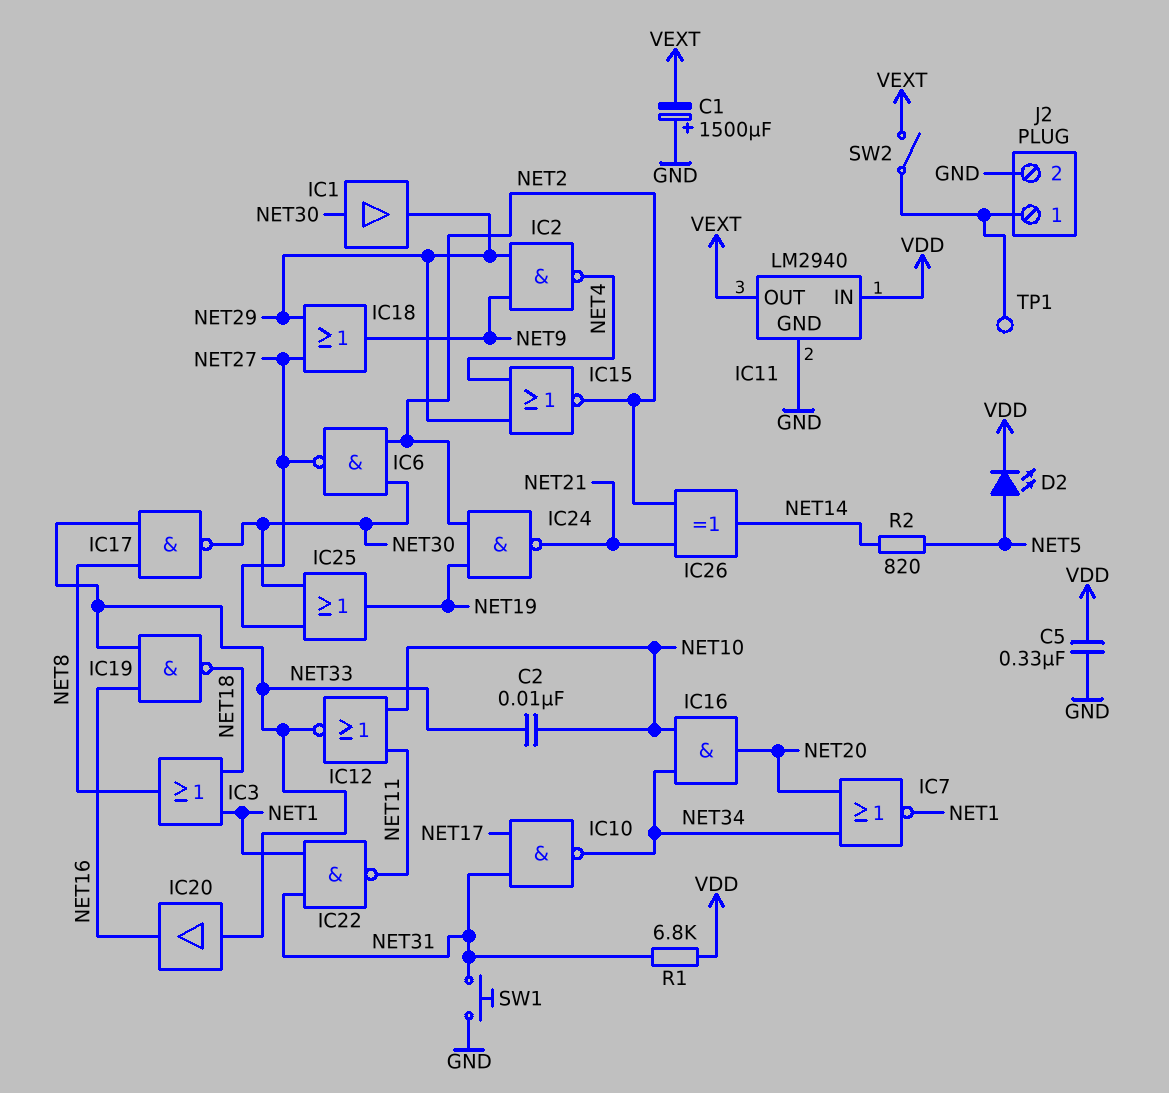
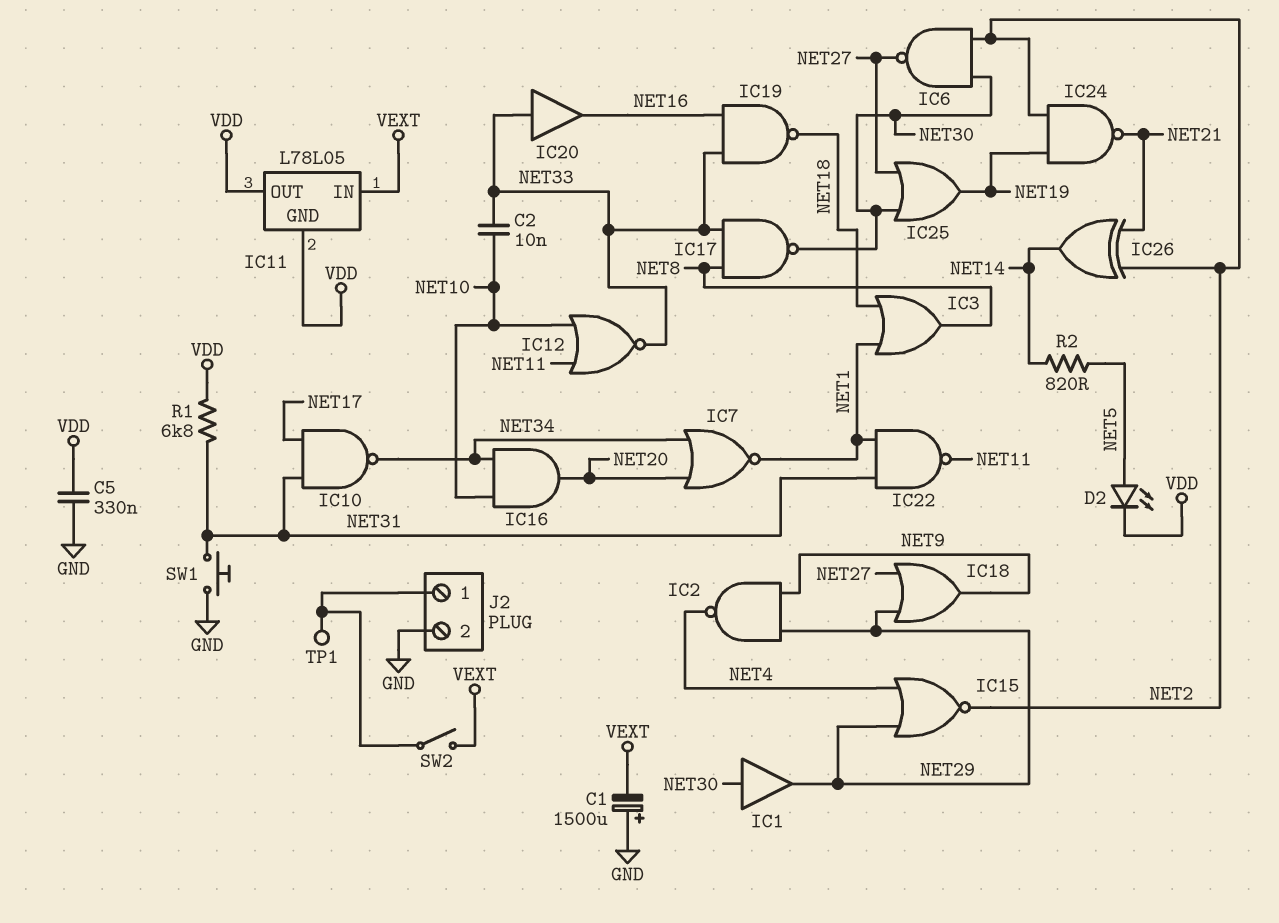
IC11: LM2940 -> L78L05
IC11 pin GND: GND -> VDD
IC11 pin IN: VDD -> VEXT
IC11 pin OUT: VEXT -> VDD

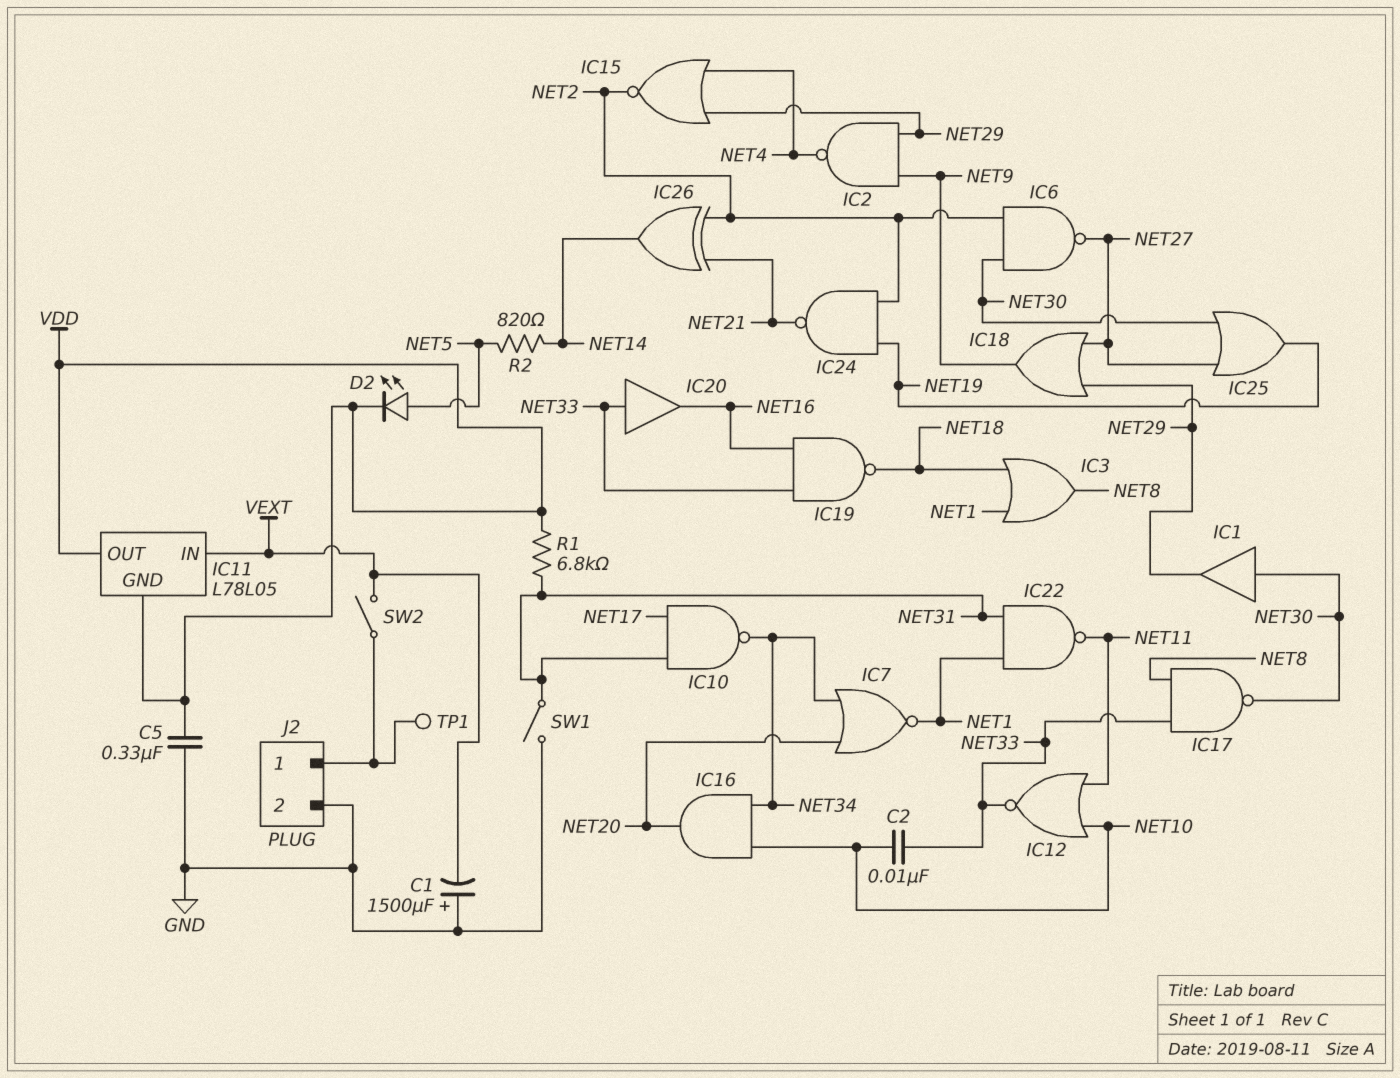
SW1: button (GND, NET31) -> switch (GND, NET31)

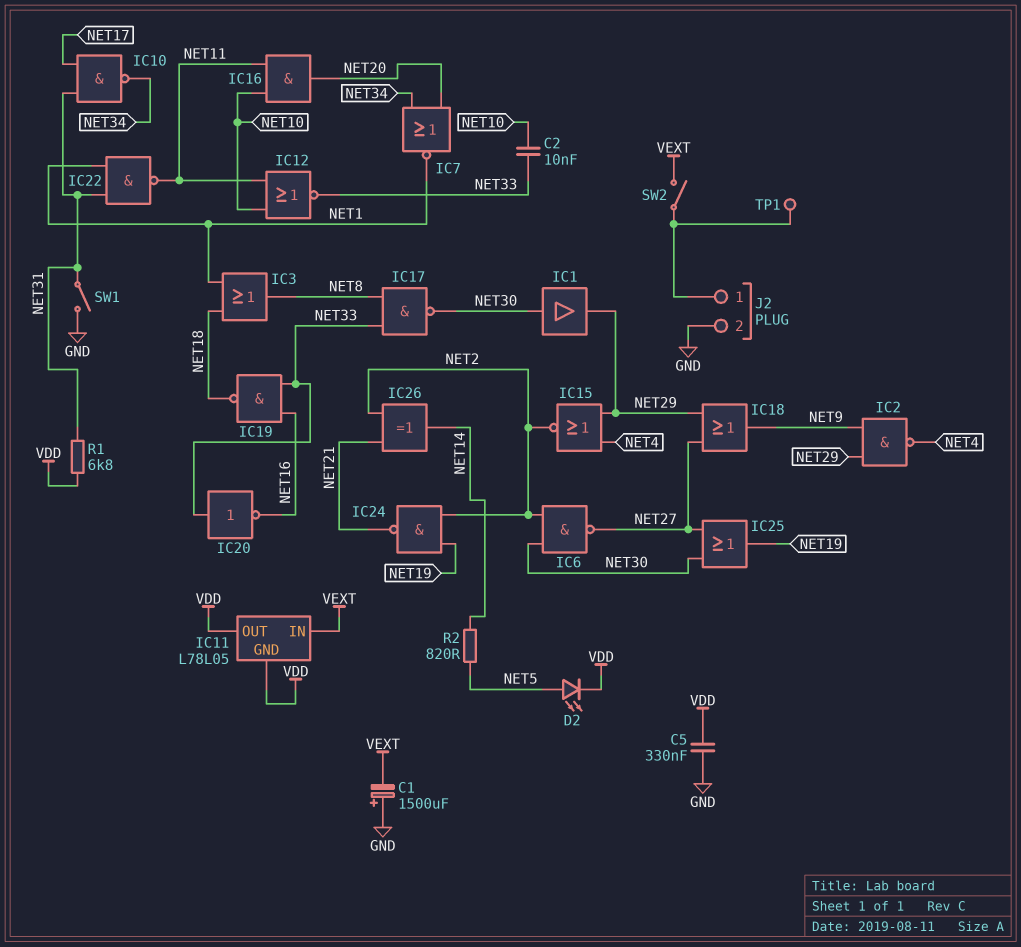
IC16: AND (in NET10, in NET34, out NET20) -> AND (in NET10, in NET11, out NET20)
IC20: buffer (in NET33, out NET16) -> NOT (in NET33, out NET16)

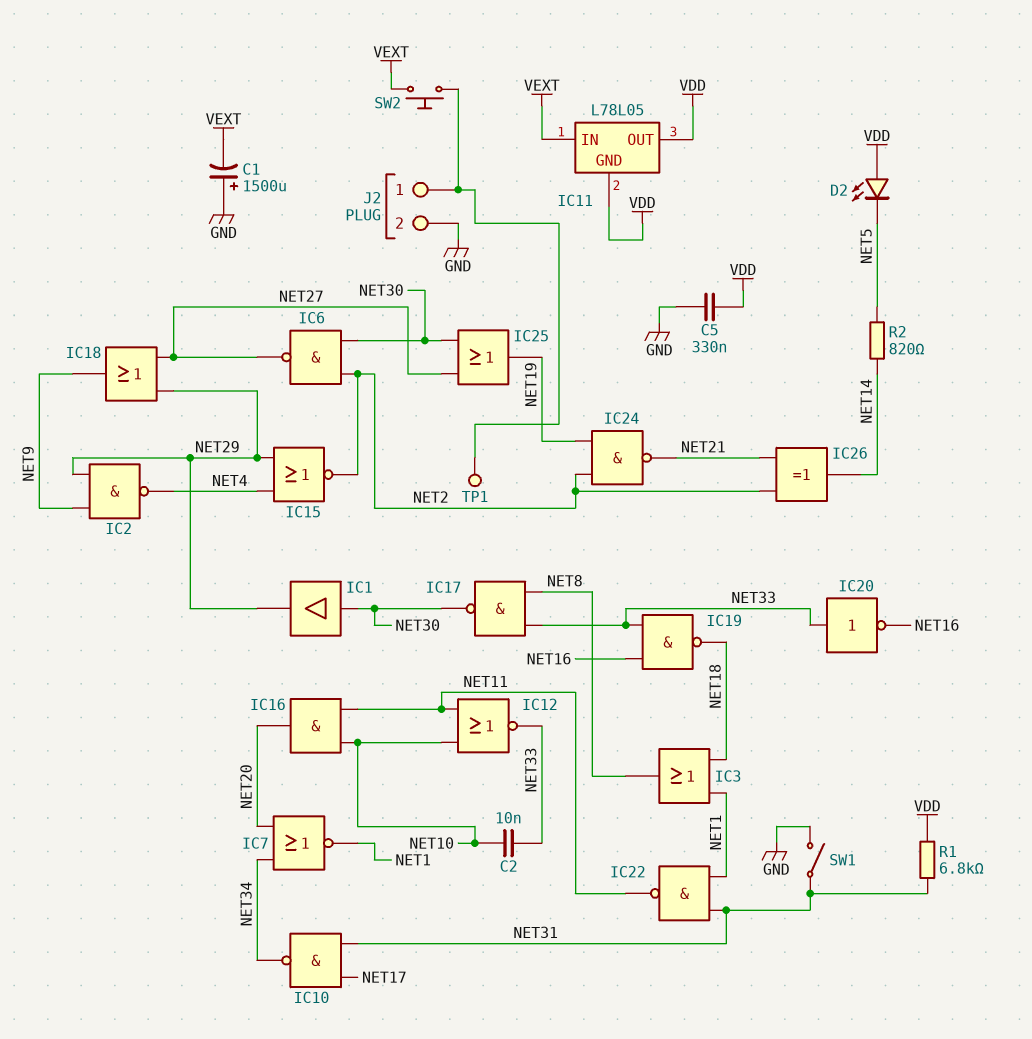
D2: LED (A NET5, K VDD) -> LED (A VDD, K NET5)
SW2: switch (J2/1, VEXT) -> button (J2/1, VEXT)

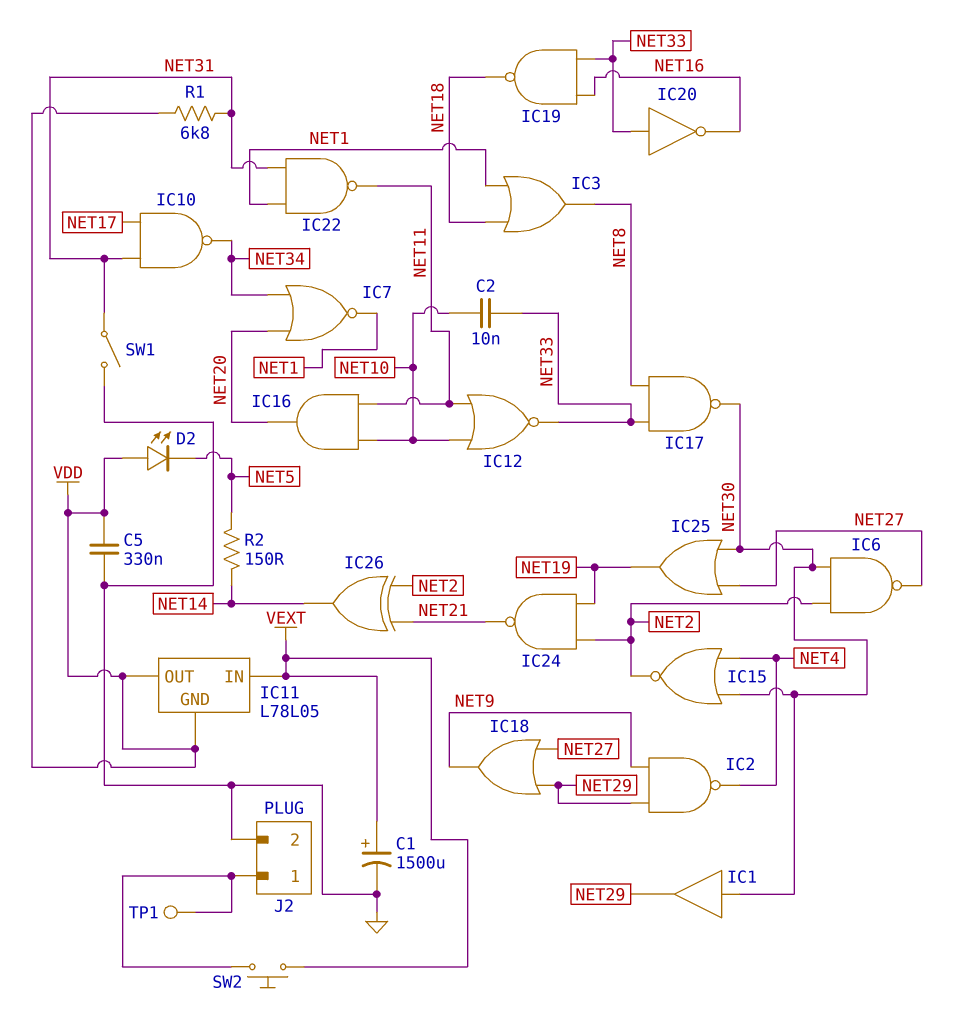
C1: 1500uF (plus GND, minus VEXT) -> 1500uF (plus VEXT, minus GND)
IC15: NOR (in NET4, in NET29, out NET2) -> NOR (in NET4, in NET30, out NET2)
R2: 820 (NET5, NET14) -> 150 (NET5, NET14)

